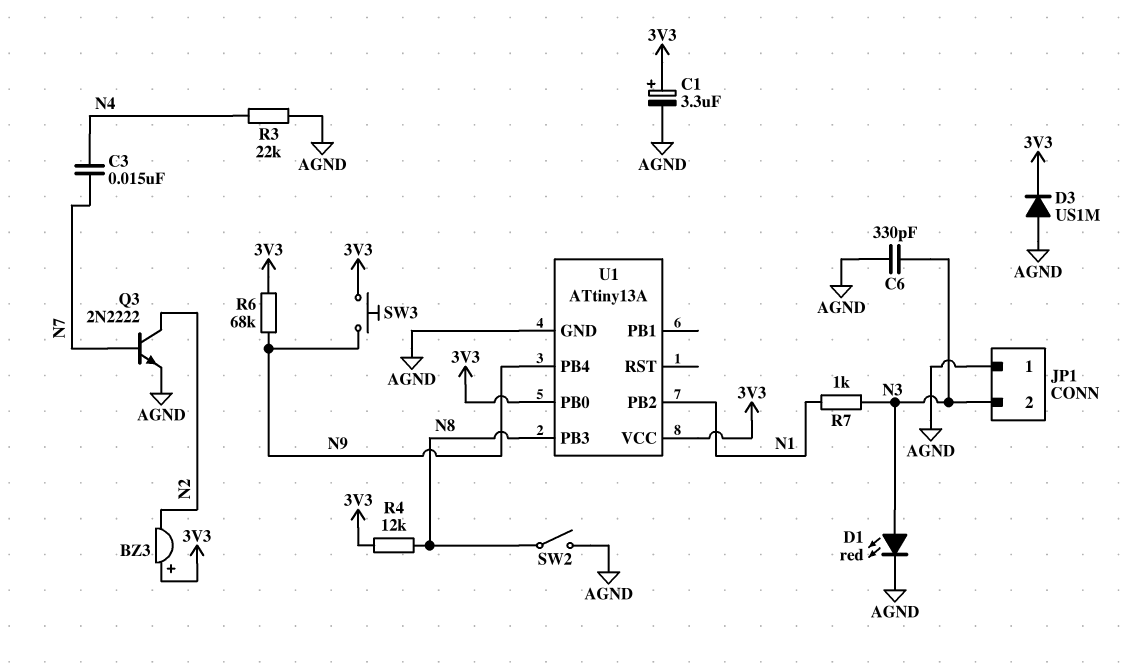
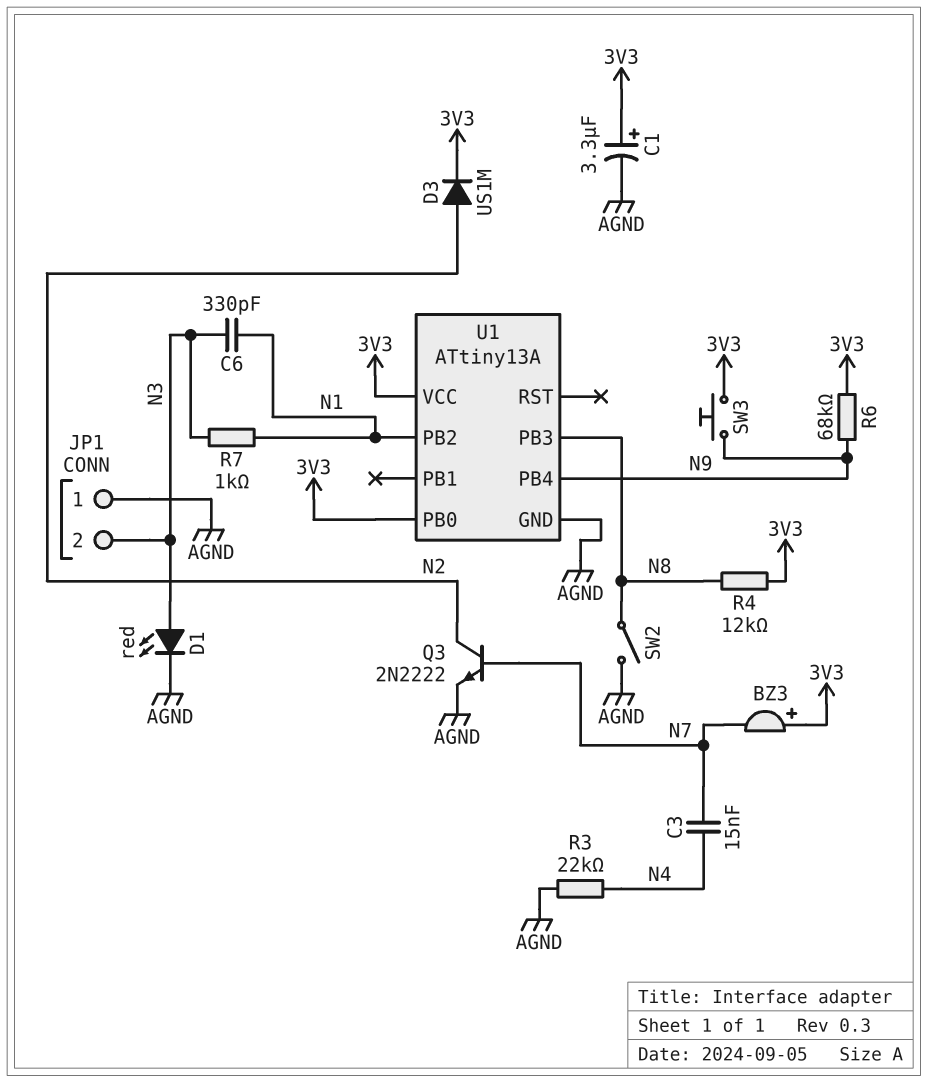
BZ3: buzzer (plus 3V3, minus N2) -> buzzer (plus 3V3, minus N7)
C6: 330pF (AGND, N3) -> 330pF (N1, N3)
D3: diode US1M (A AGND, K 3V3) -> diode US1M (A N2, K 3V3)

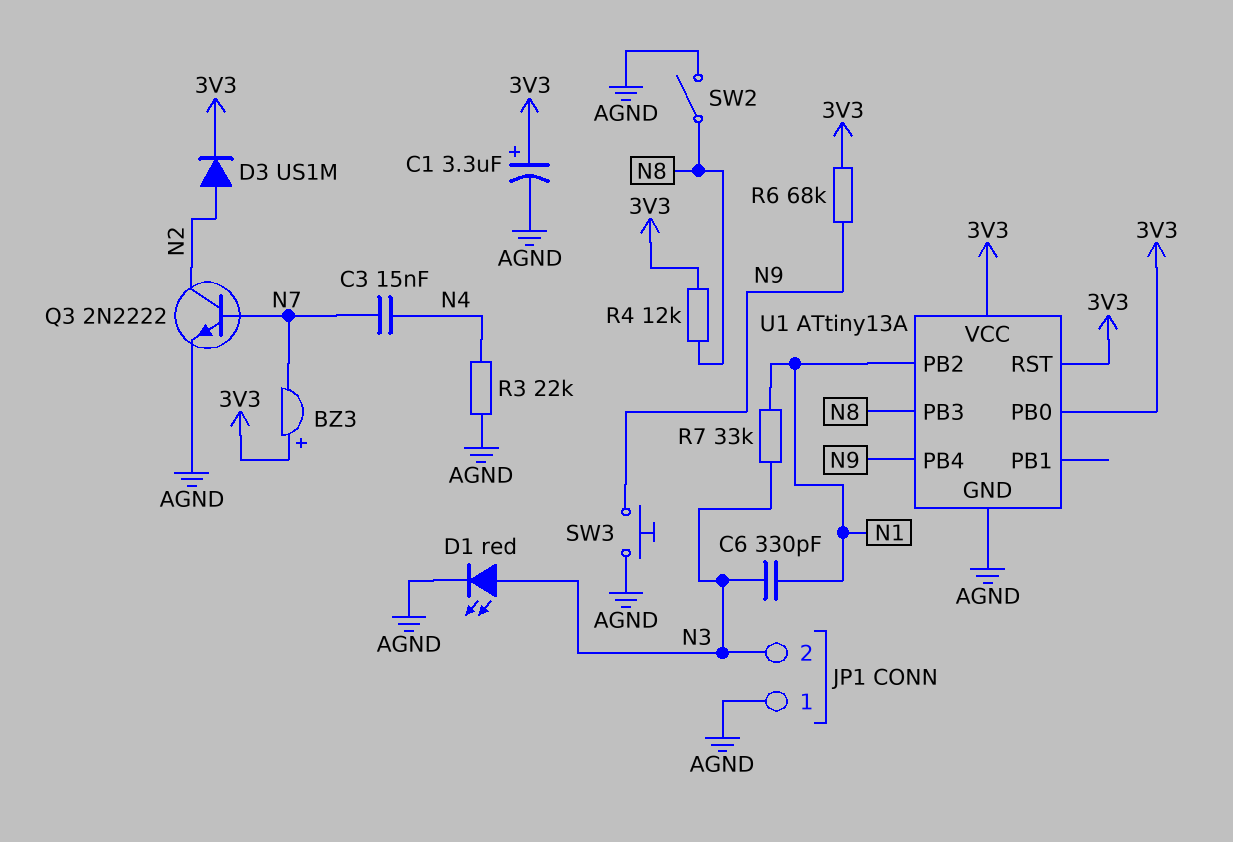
R7: 1k (N1, N3) -> 33k (N1, N3)
SW3: button (3V3, N9) -> button (AGND, N9)
U1 pin RST: none -> 3V3

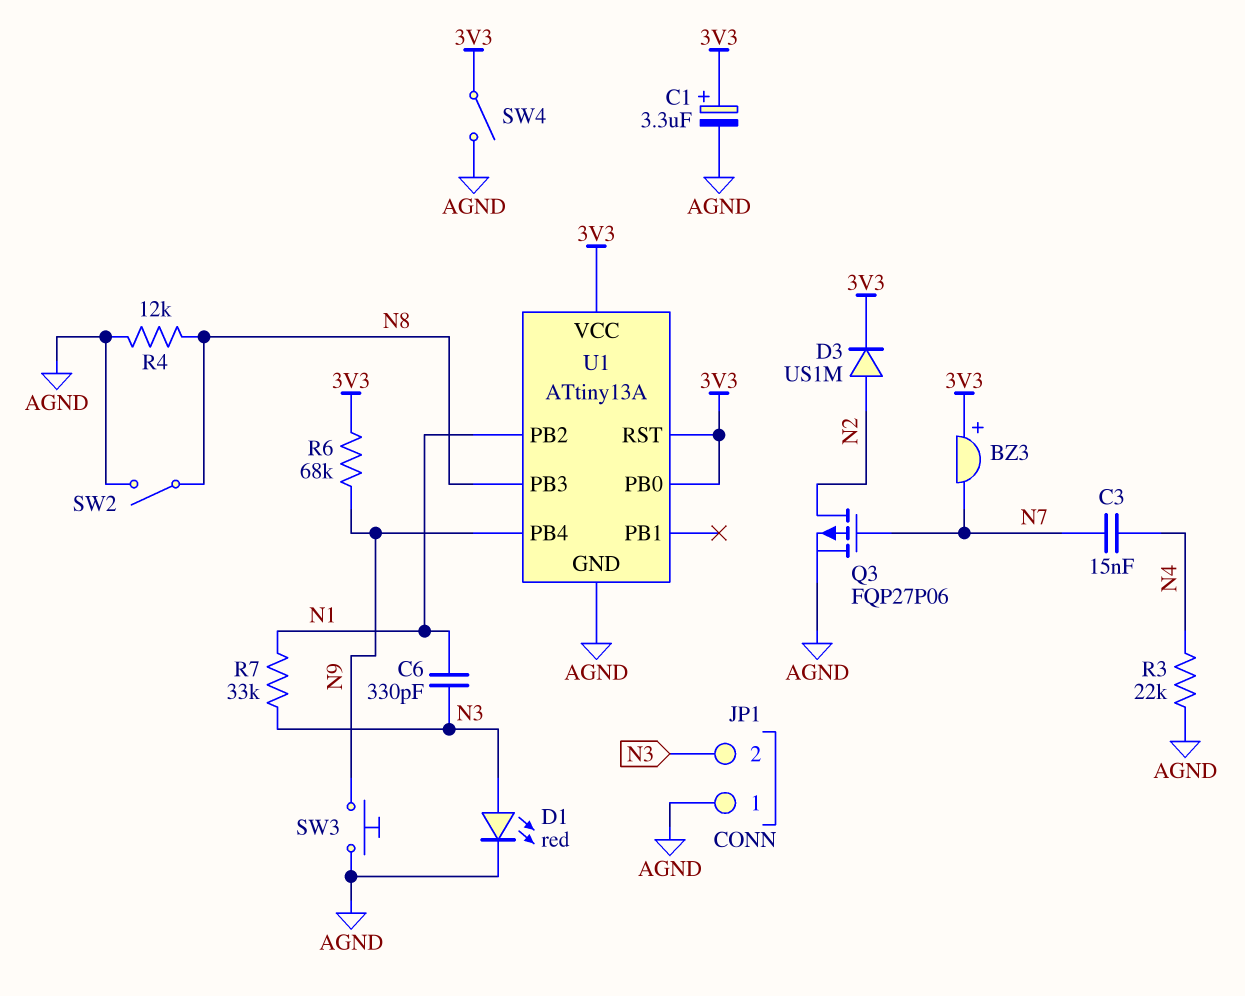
Q3: NPN 2N2222 (B N7, C N2, E AGND) -> PMOS FQP27P06 (G N7, D N2, S AGND)
R4: 12k (3V3, N8) -> 12k (AGND, N8)
SW4: none -> switch (3V3, AGND)

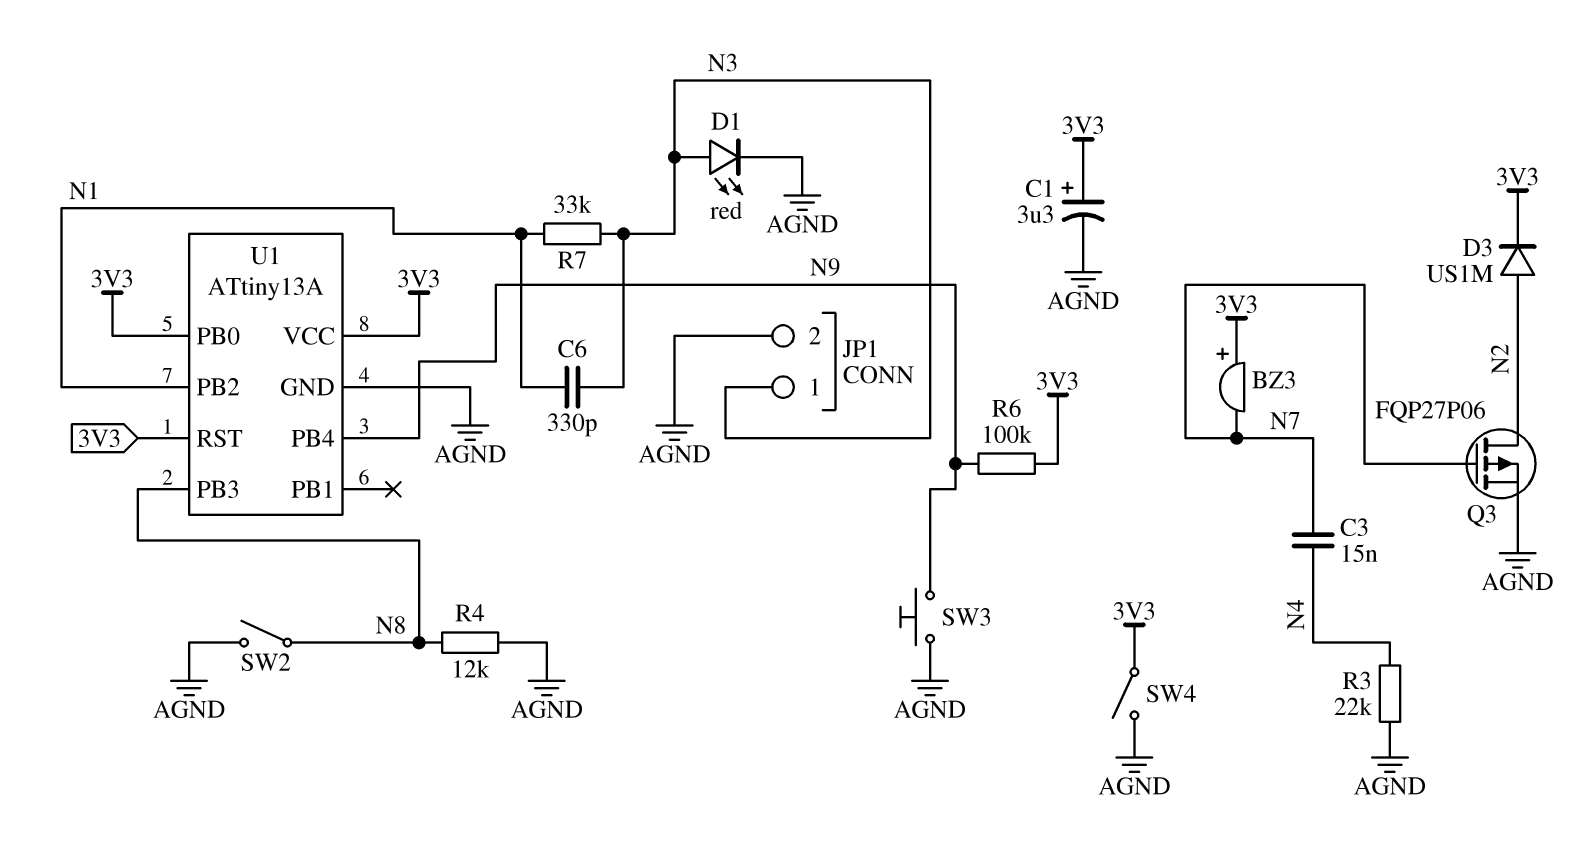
JP1 pin 1: AGND -> N3
JP1 pin 2: N3 -> AGND
R6: 68k (3V3, N9) -> 100k (3V3, N9)

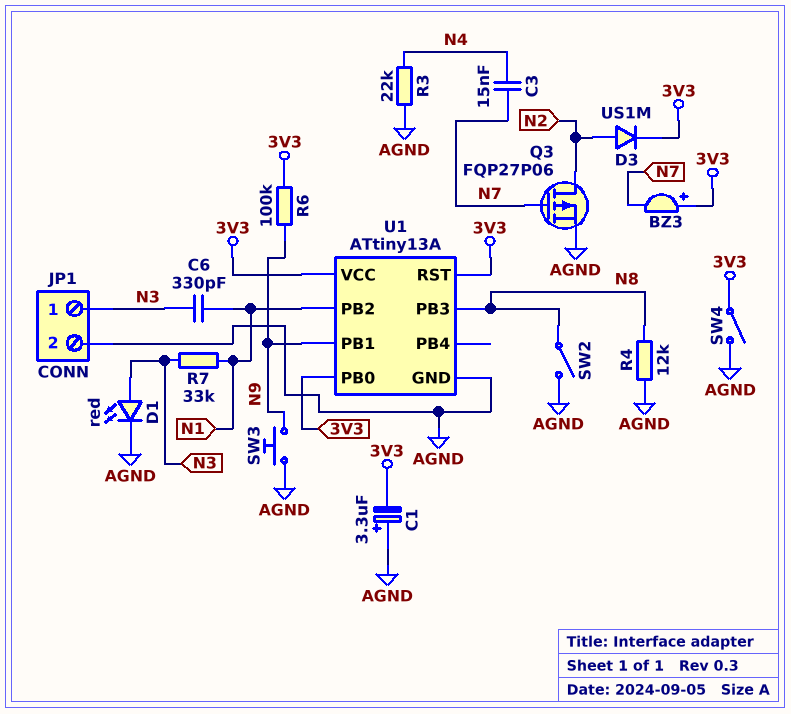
C1: 3.3uF (plus 3V3, minus AGND) -> 3.3uF (plus AGND, minus 3V3)
U1 pin PB1: none -> N9
U1 pin PB4: N9 -> none

